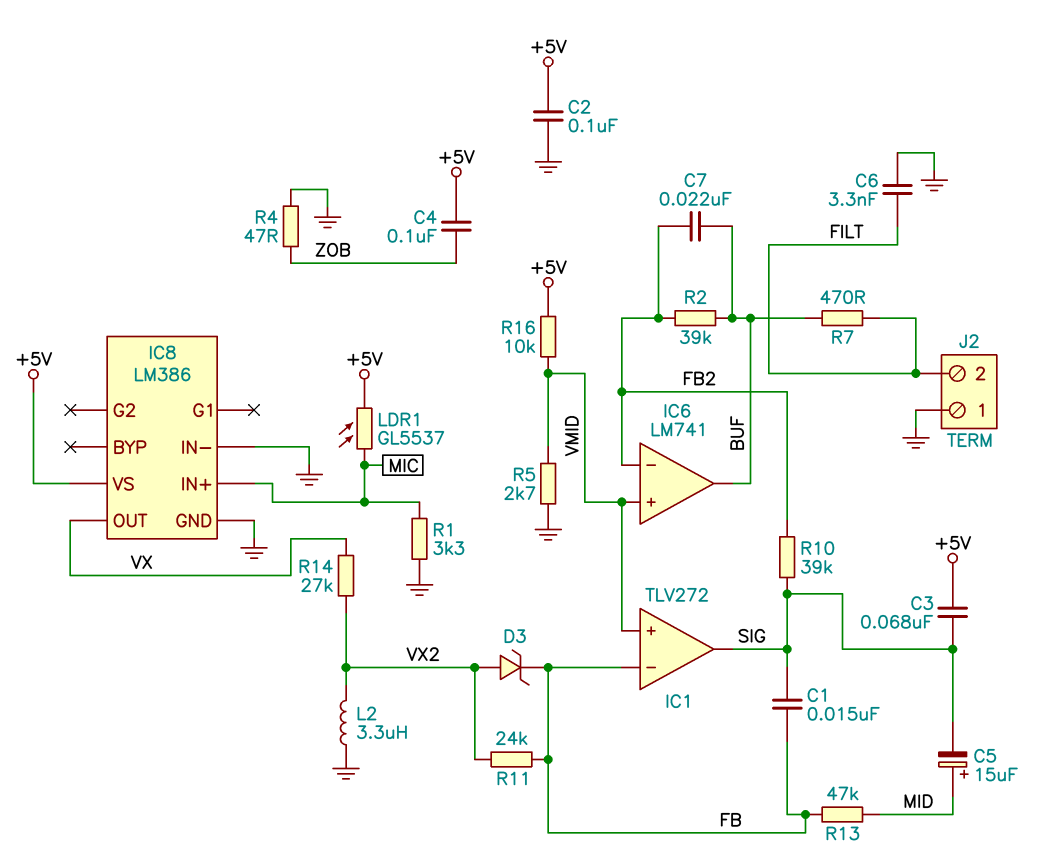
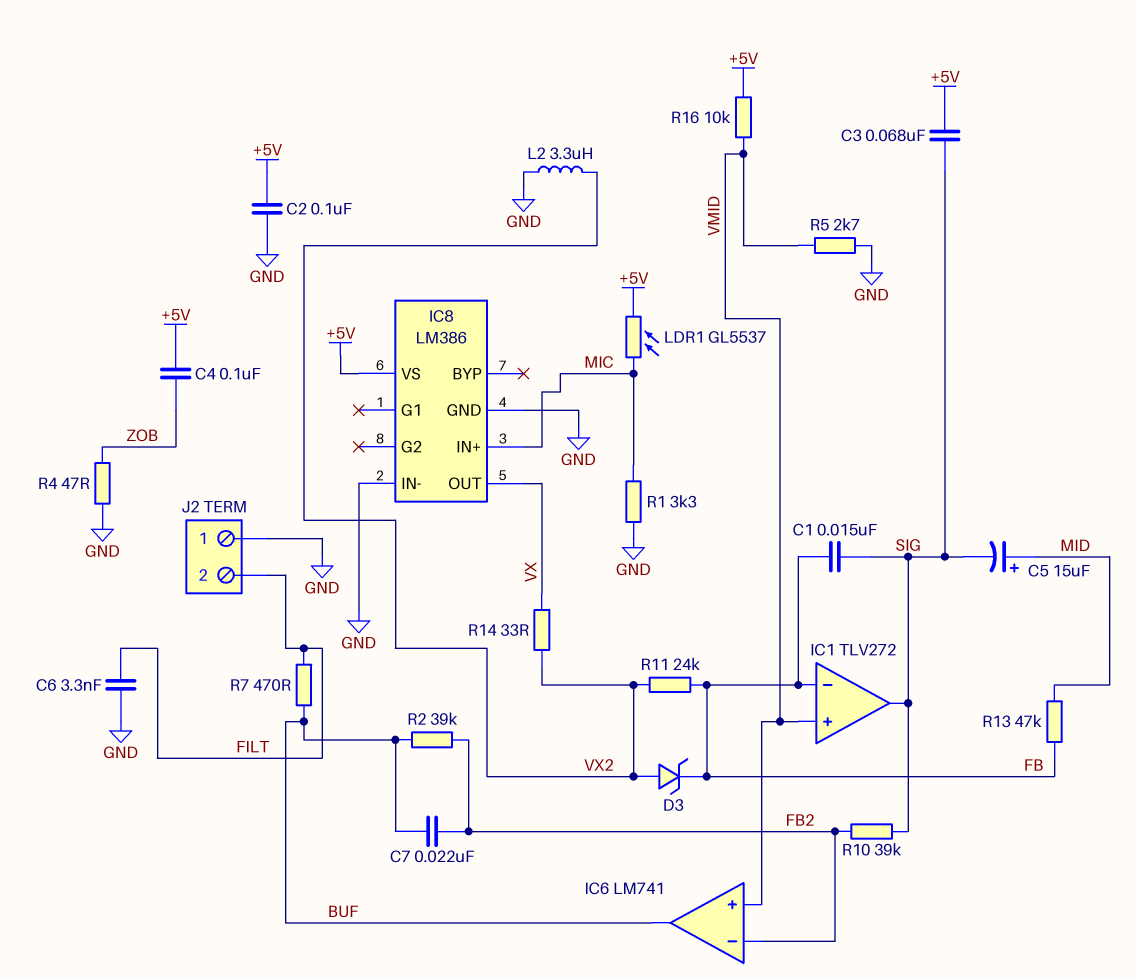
R14: 27k (VX, VX2) -> 33 (VX, VX2)

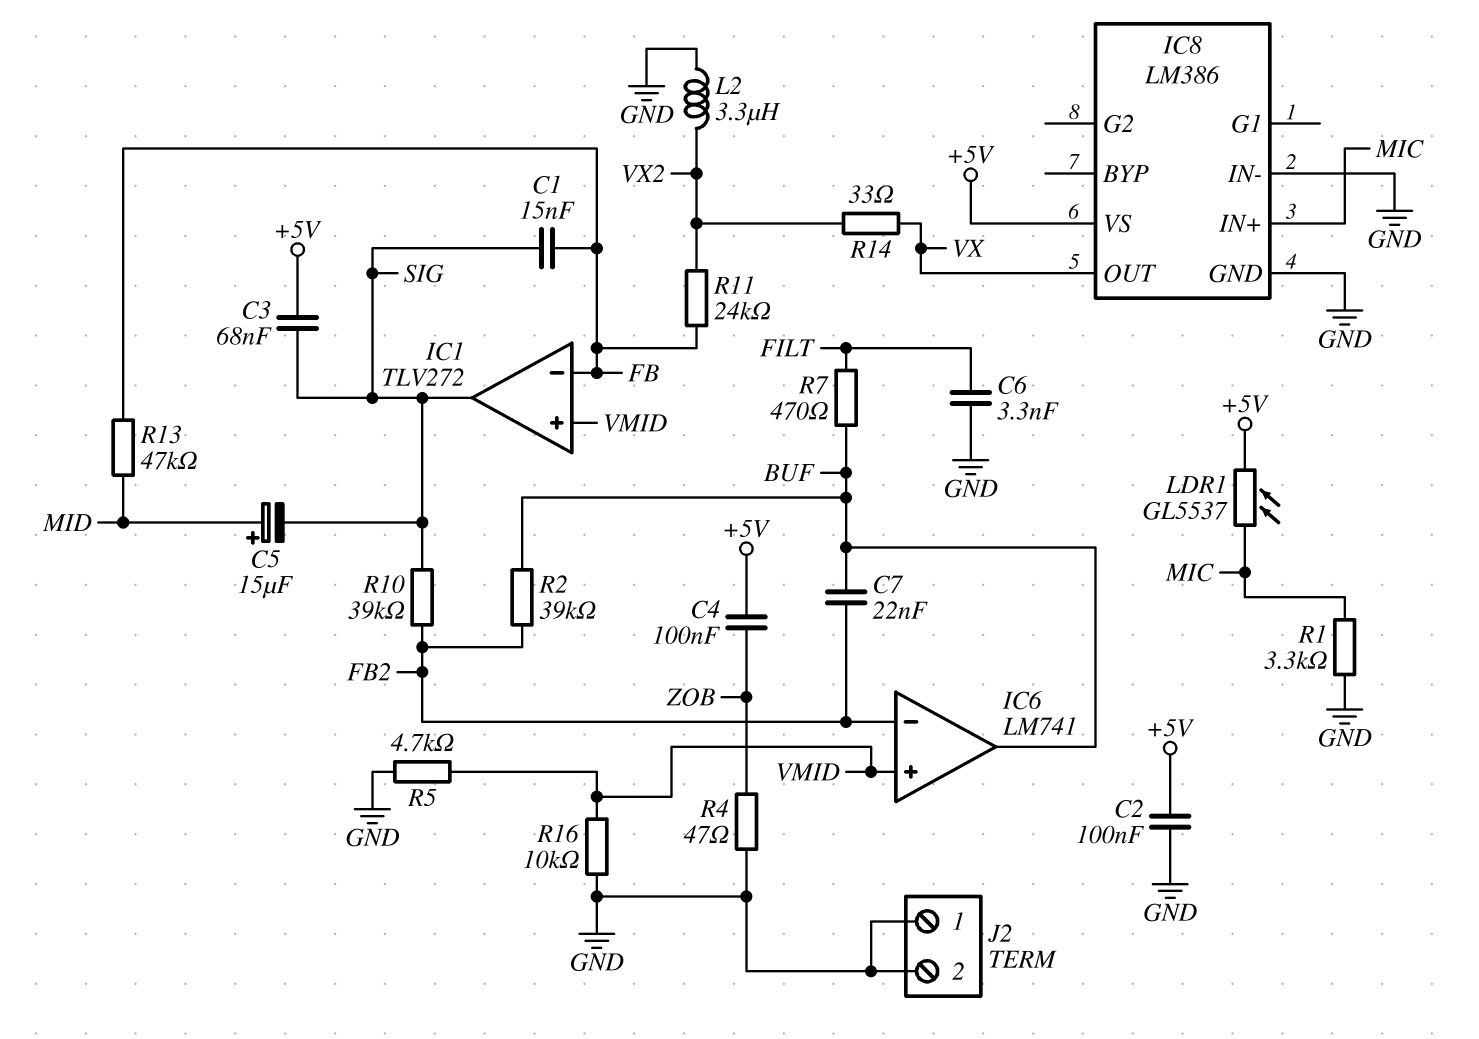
D3: zener (A VX2, K FB) -> none
J2 pin 2: FILT -> GND
R5: 2.7k (GND, VMID) -> 4.7k (GND, VMID)
R16: 10k (+5V, VMID) -> 10k (GND, VMID)

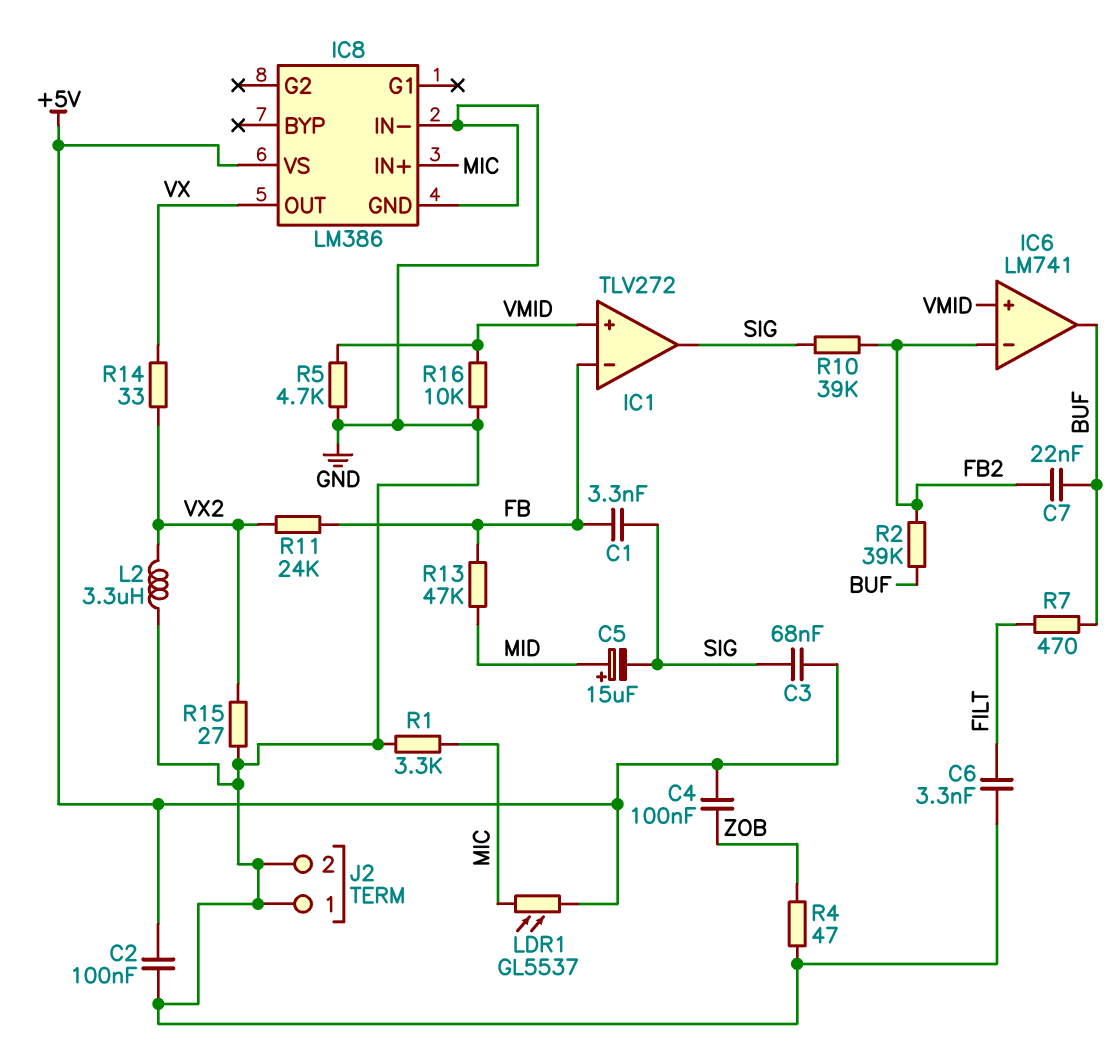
C1: 15nF (FB, SIG) -> 3.3nF (FB, SIG)
R15: none -> 27 (GND, VX2)

